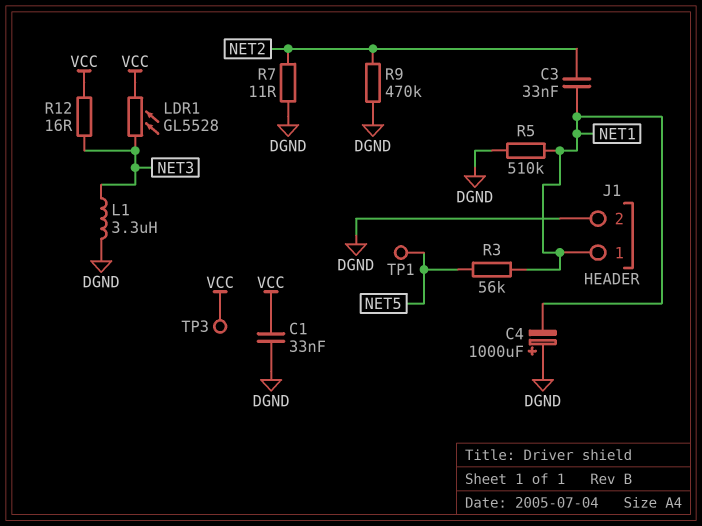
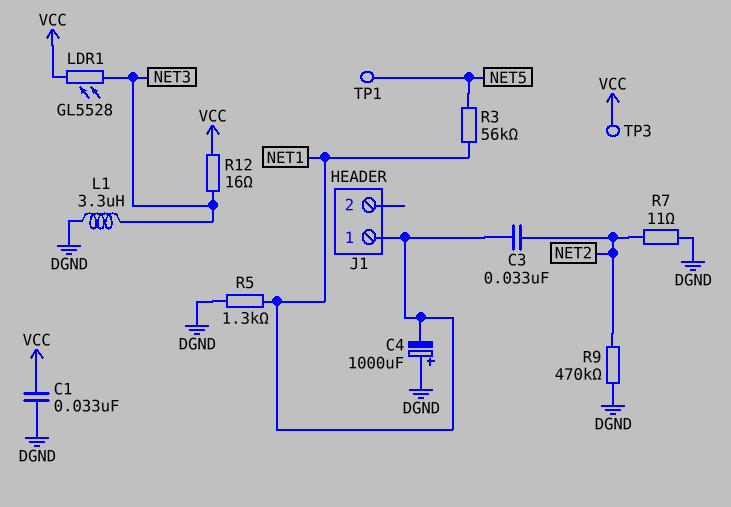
J1 pin 2: DGND -> none
R5: 510k (DGND, NET1) -> 1.3k (DGND, NET1)

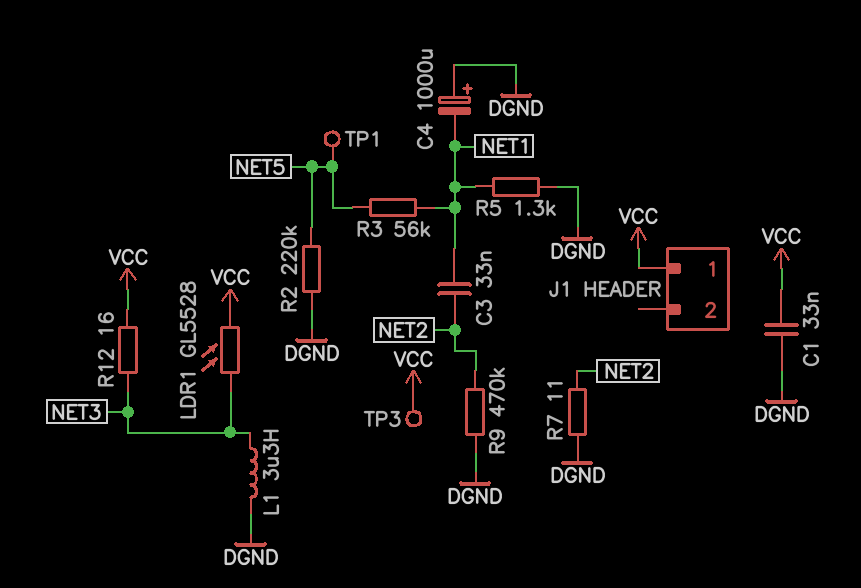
J1 pin 1: NET1 -> VCC
R2: none -> 220k (DGND, NET5)

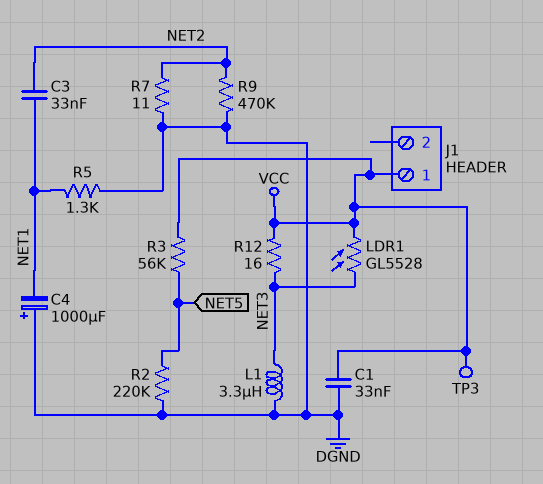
R3: 56k (NET1, NET5) -> 56k (NET5, VCC)
TP1: test point (NET5) -> none

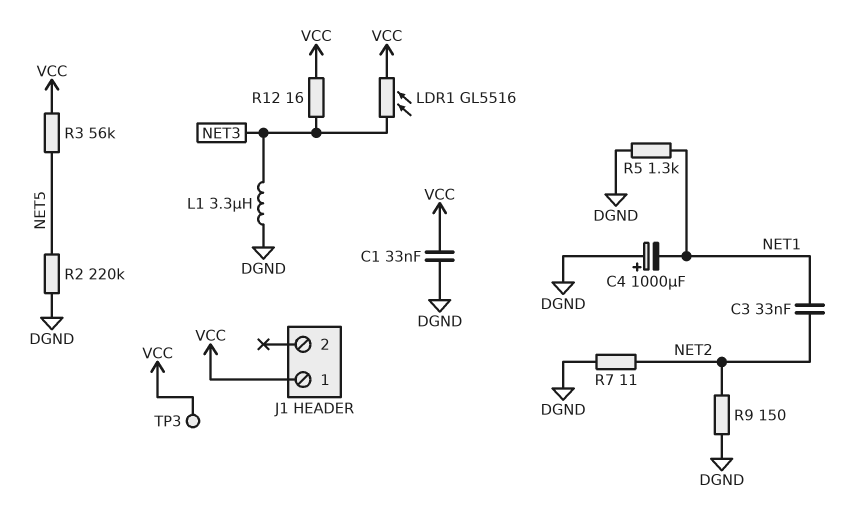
LDR1: GL5528 (NET3, VCC) -> GL5516 (NET3, VCC)
R9: 470k (DGND, NET2) -> 150 (DGND, NET2)

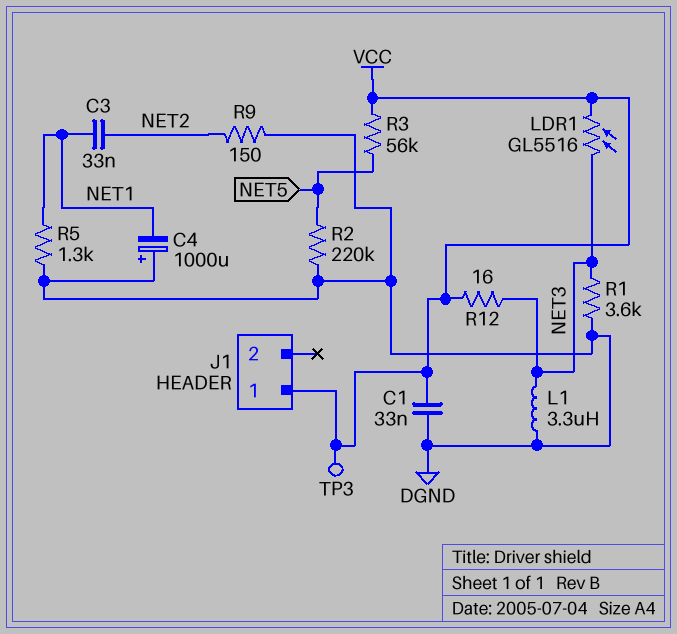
R1: none -> 3.6k (DGND, NET3)
R7: 11 (DGND, NET2) -> none

